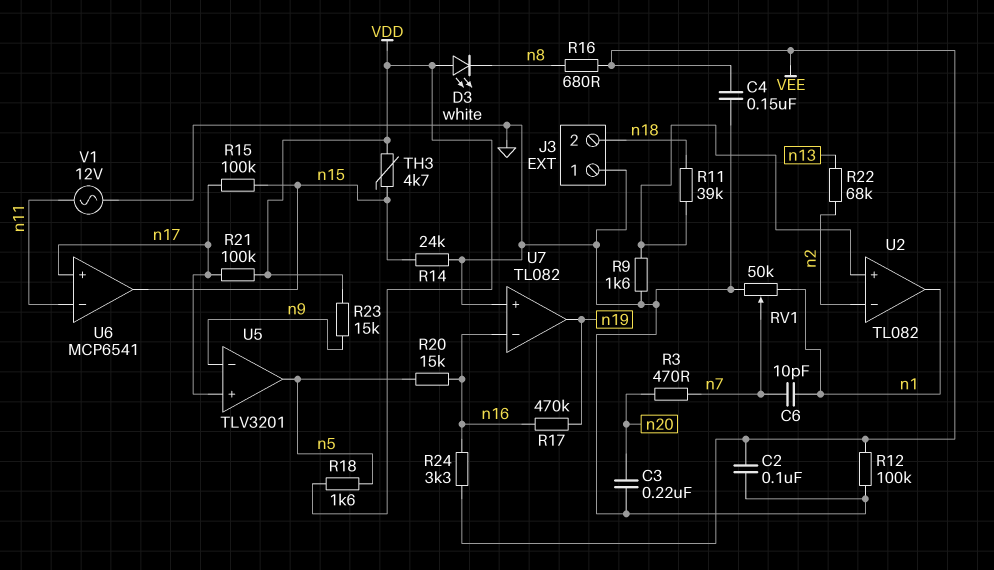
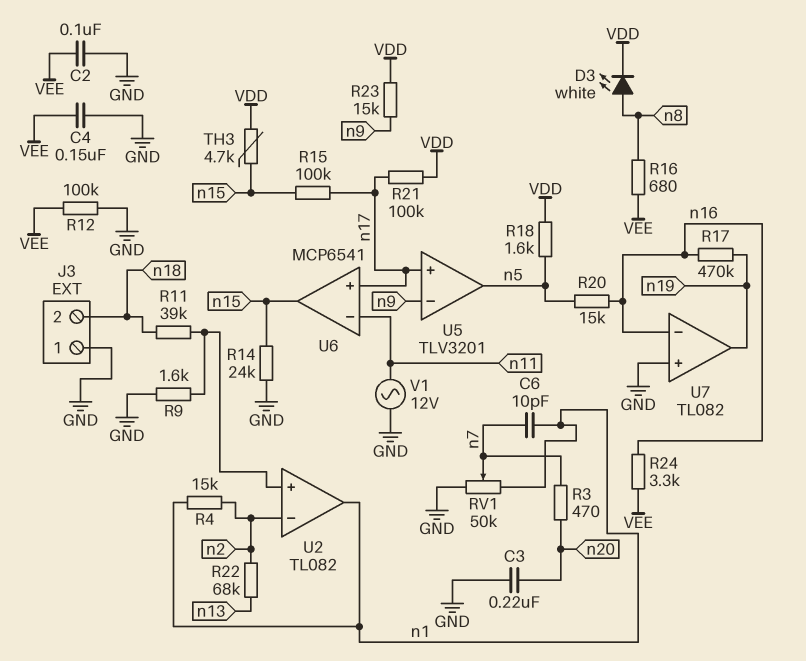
D3: LED white (A VDD, K n8) -> LED white (A n8, K VDD)
R4: none -> 15k (n1, n2)

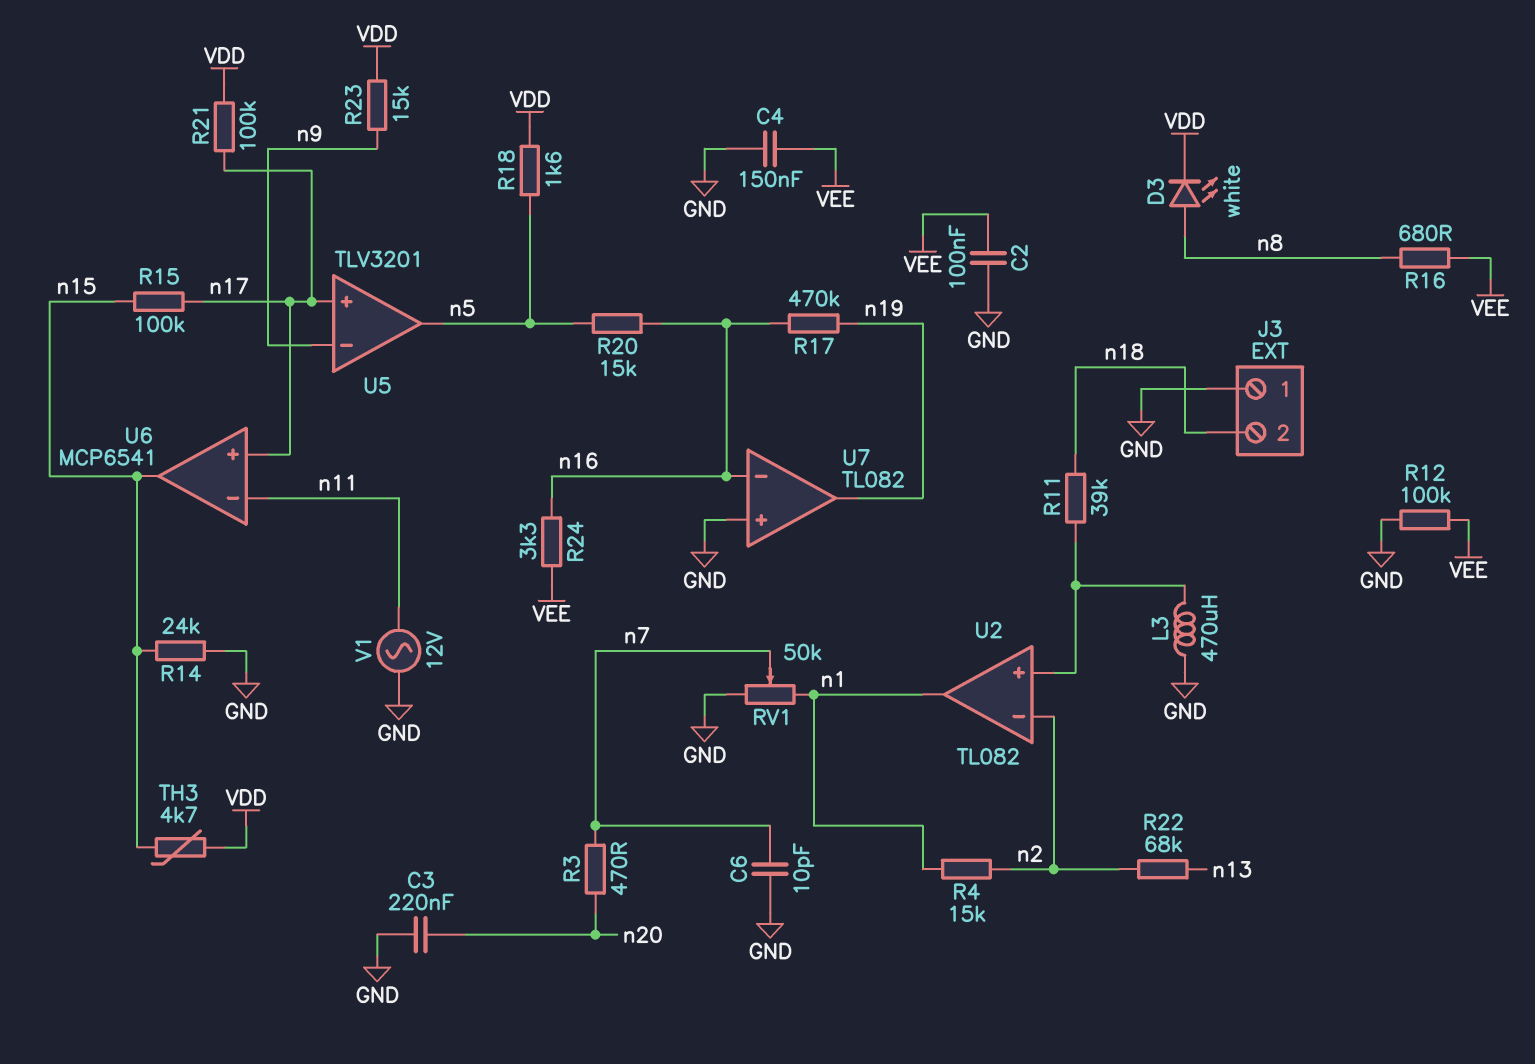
C6: 10pF (n1, n7) -> 10pF (GND, n7)
L3: none -> 470uH (GND, U2/in+)
R9: 1.6k (GND, U2/in+) -> none

